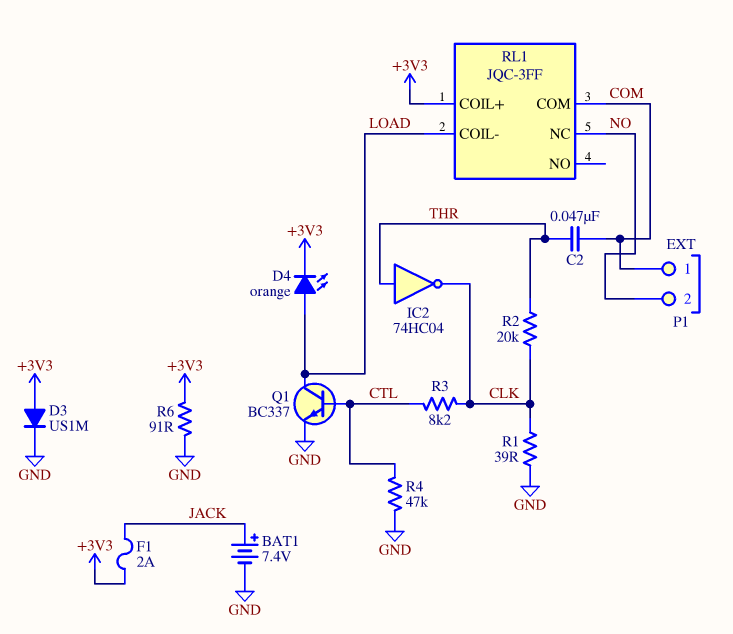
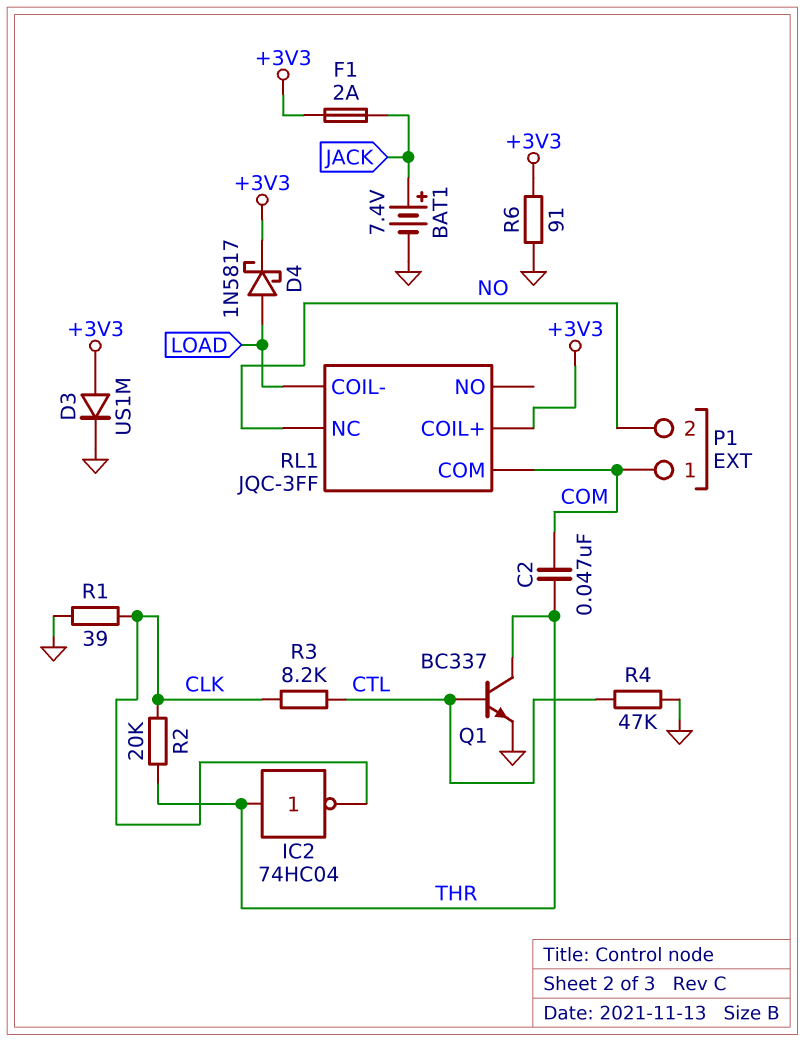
D4: LED orange (A LOAD, K +3V3) -> schottky 1N5817 (A LOAD, K +3V3)
Q1: NPN BC337 (B CTL, C LOAD, E GND) -> NPN BC337 (B CTL, C THR, E GND)

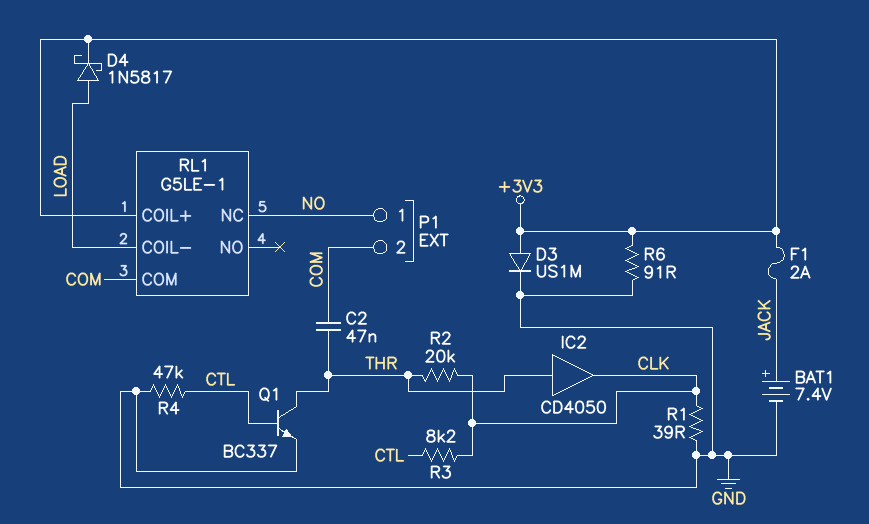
IC2: NOT 74HC04 (in THR, out CLK) -> buffer CD4050 (in THR, out CLK)
P1 pin 1: COM -> NO
P1 pin 2: NO -> COM
RL1: JQC-3FF -> G5LE-1

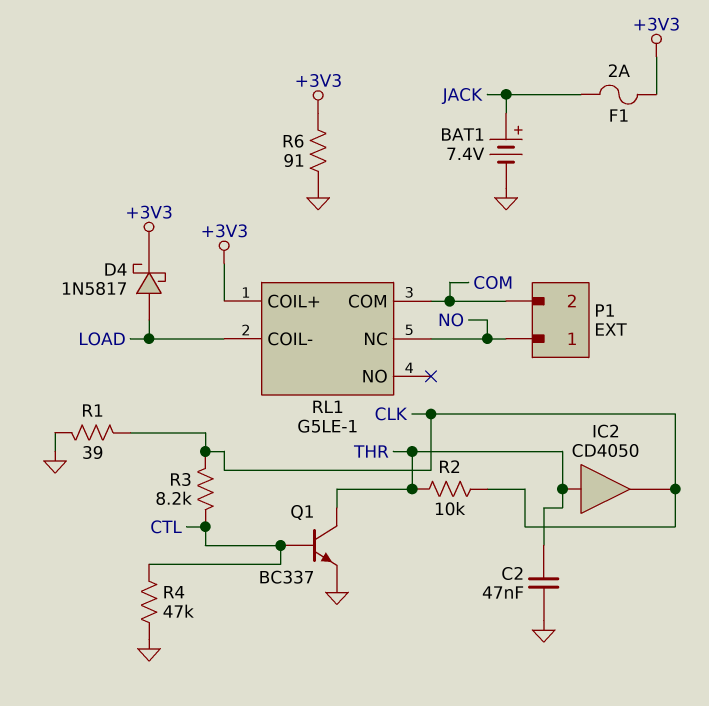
C2: 47nF (COM, THR) -> 47nF (GND, THR)
D3: diode US1M (A +3V3, K GND) -> none
R2: 20k (CLK, THR) -> 10k (CLK, THR)

